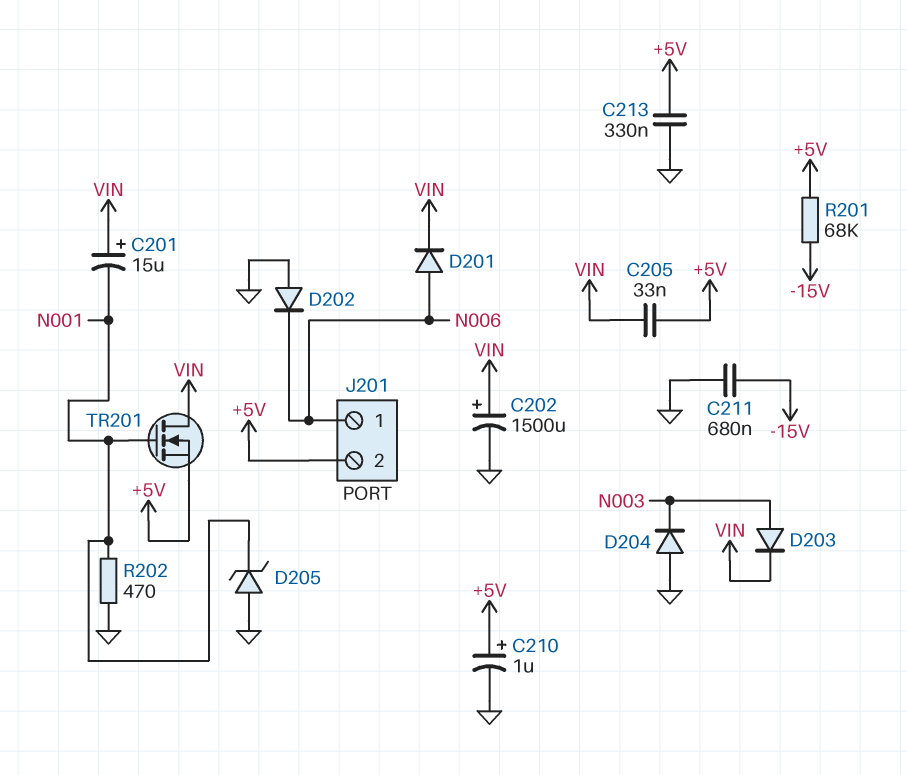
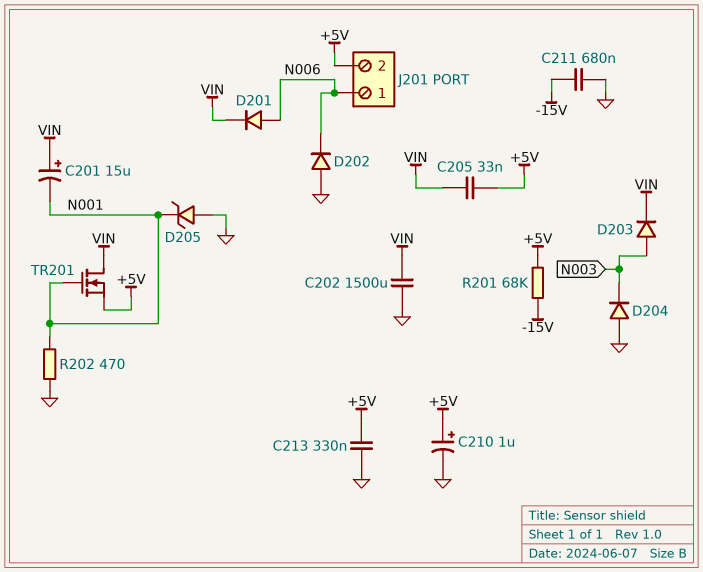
C202: 1500uF (plus VIN, minus GND) -> 1500uF (GND, VIN)

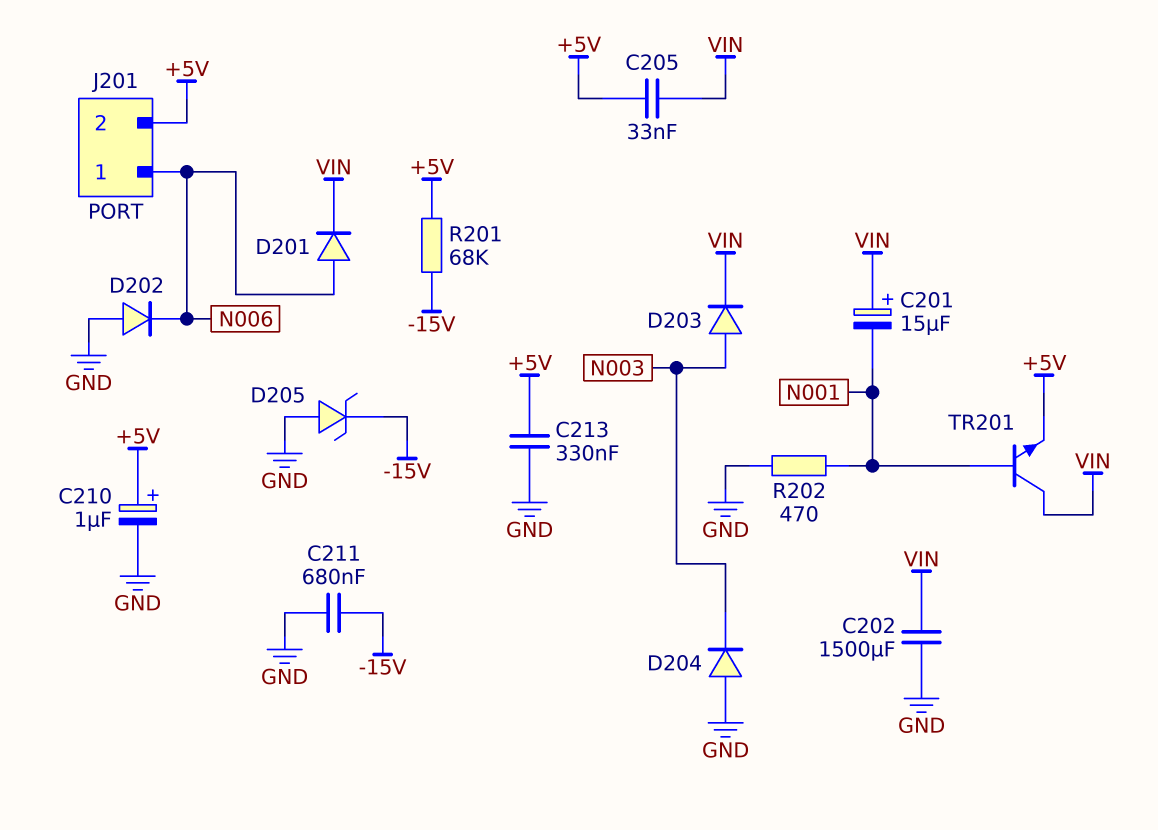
D205: zener (A GND, K N001) -> zener (A GND, K -15V)
TR201: NMOS (G N001, D VIN, S +5V) -> NPN (B N001, C VIN, E +5V)

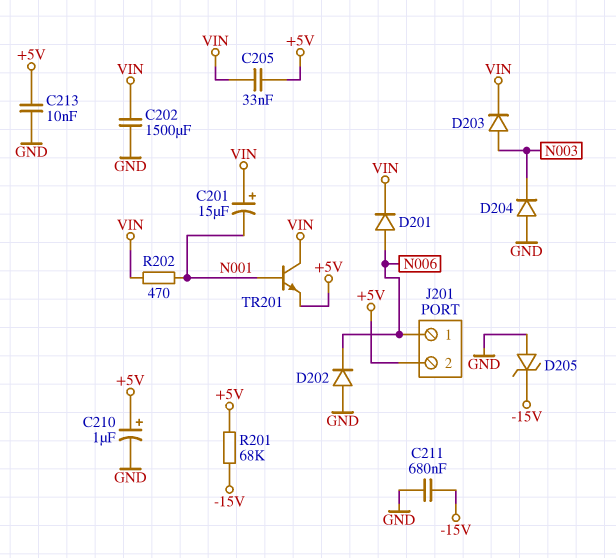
C213: 330nF (+5V, GND) -> 10nF (+5V, GND)
R202: 470 (GND, N001) -> 470 (N001, VIN)

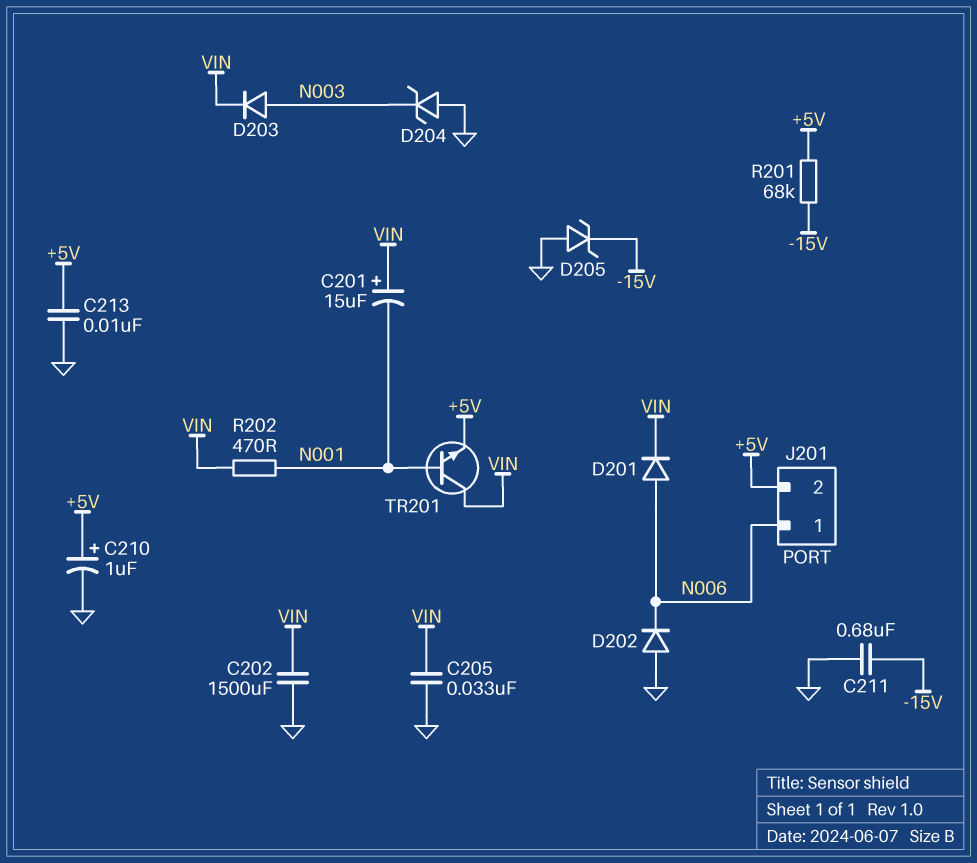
C205: 33nF (+5V, VIN) -> 33nF (GND, VIN)
D204: diode (A GND, K N003) -> zener (A GND, K N003)

